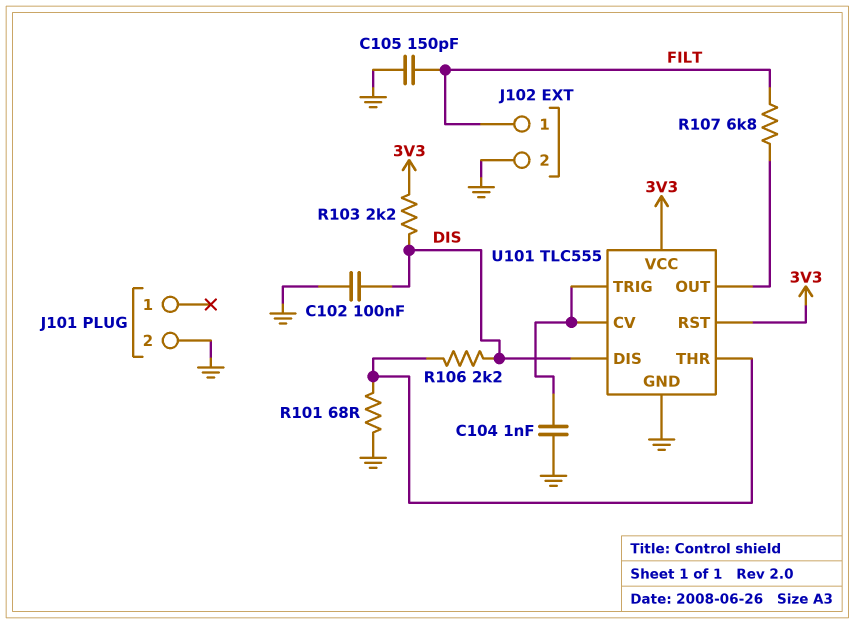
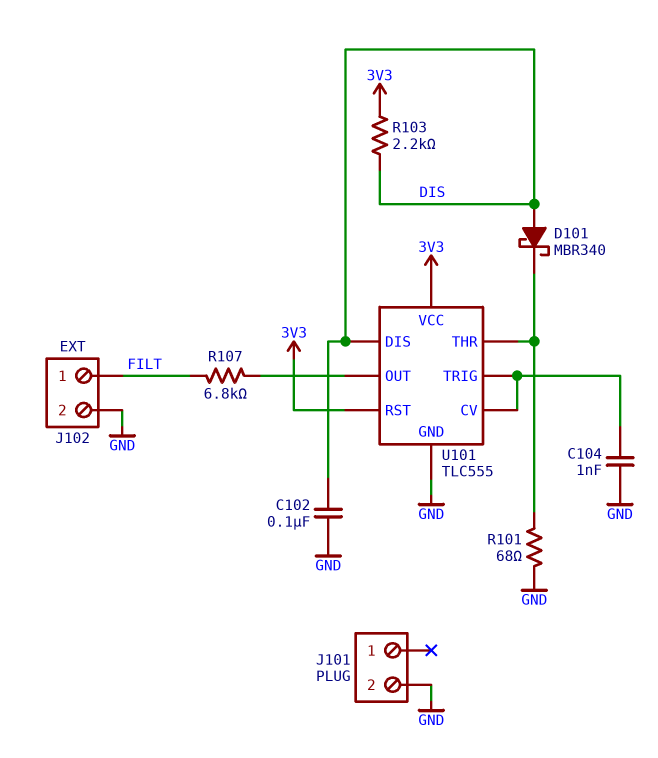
C105: 150pF (FILT, GND) -> none
D101: none -> schottky MBR340 (A DIS, K U101/THR)
R106: 2.2k (DIS, U101/THR) -> none

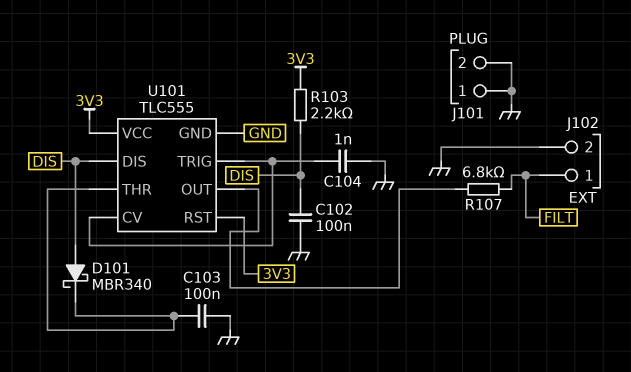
C103: none -> 100nF (GND, U101/THR)
J101 pin 1: none -> GND
R101: 68 (GND, U101/THR) -> none

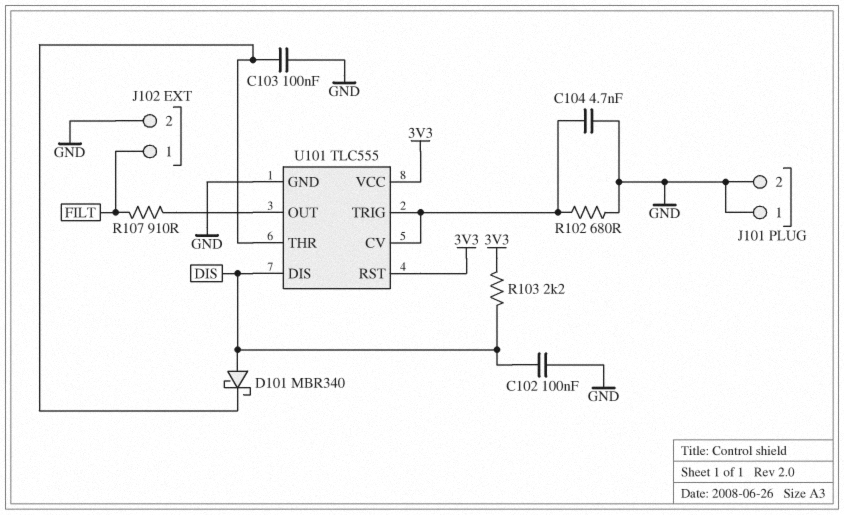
C104: 1nF (GND, U101/CV) -> 4.7nF (GND, U101/CV)
R102: none -> 680 (GND, U101/CV)
R107: 6.8k (FILT, U101/OUT) -> 910 (FILT, U101/OUT)

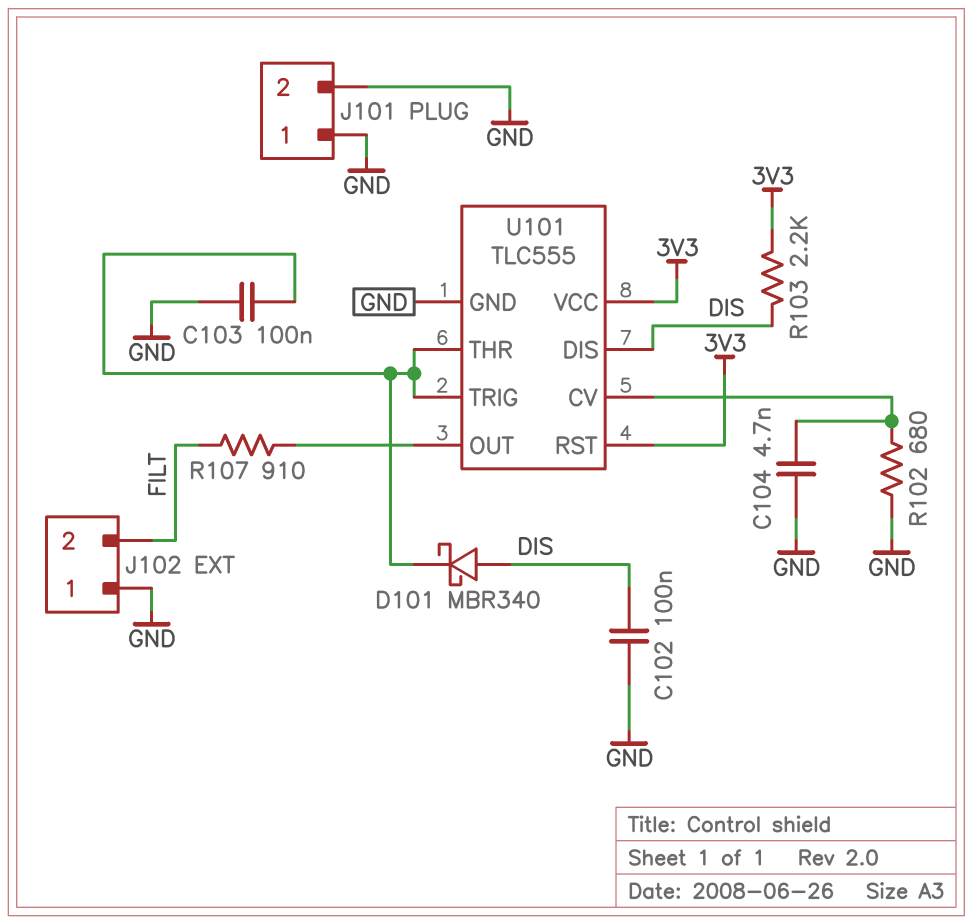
J102 pin 1: FILT -> GND
J102 pin 2: GND -> FILT
U101 pin TRIG: U101/CV -> U101/THR

